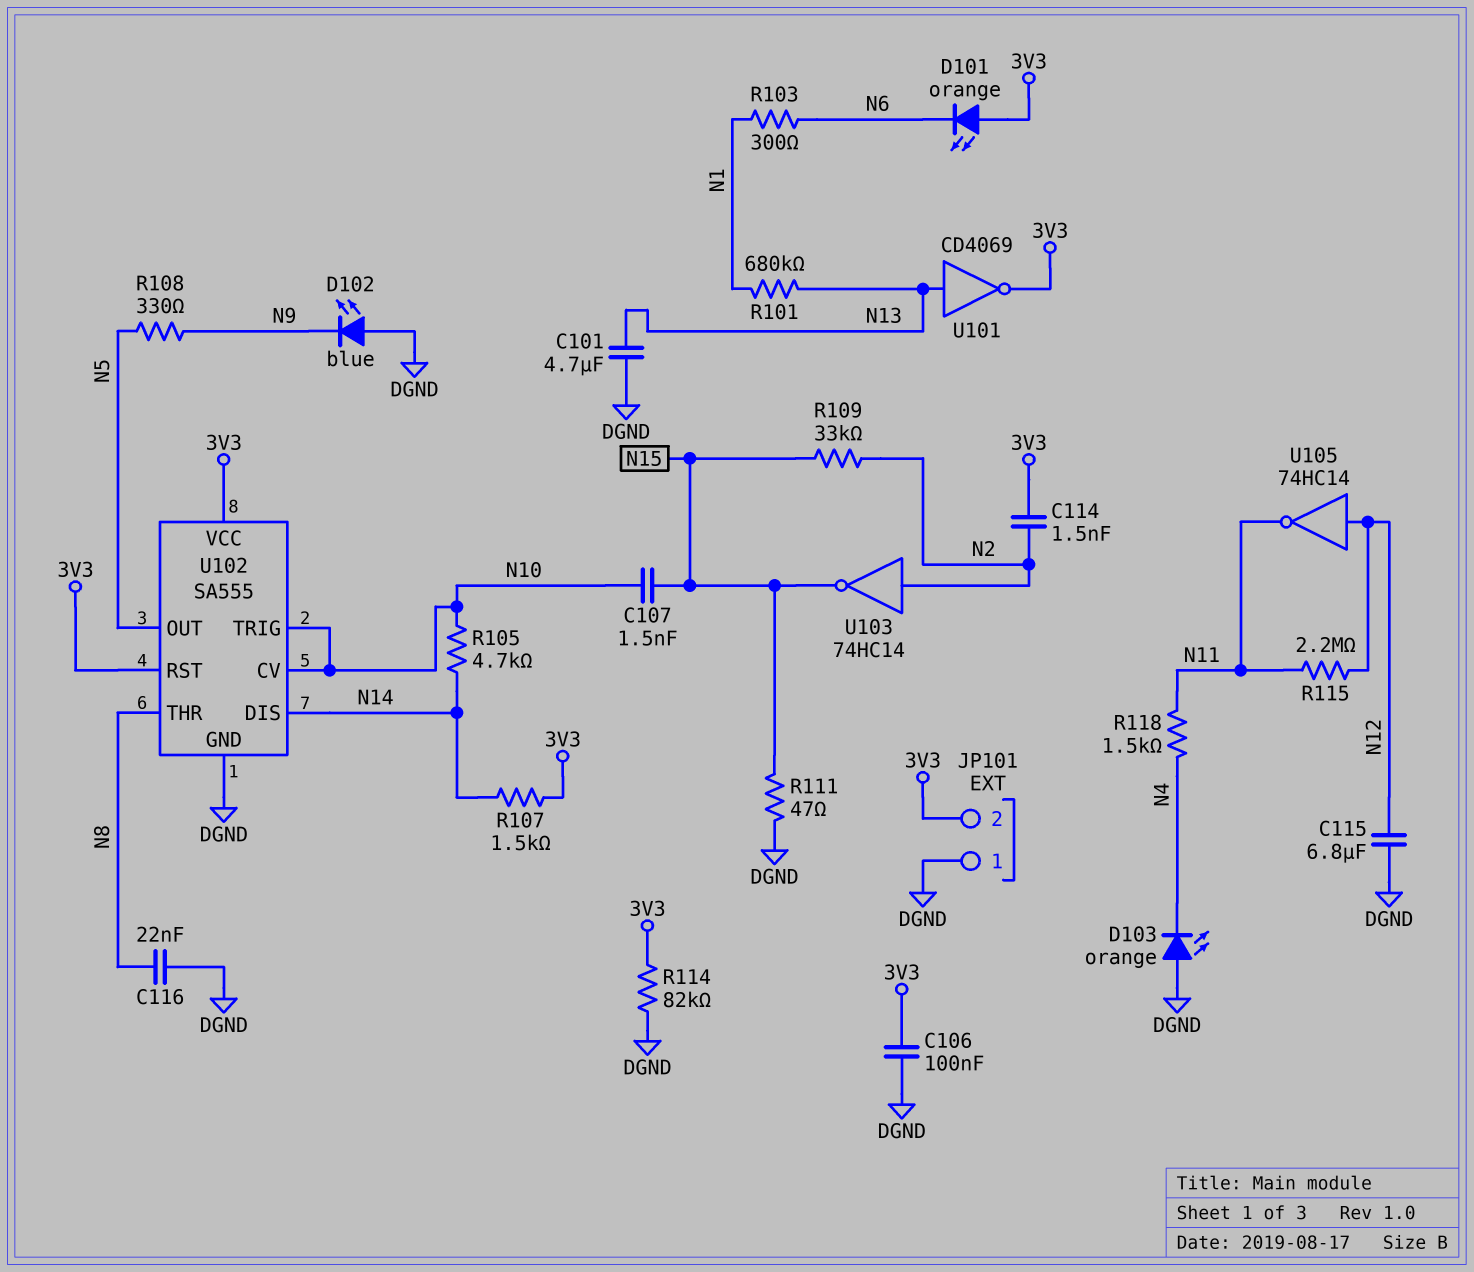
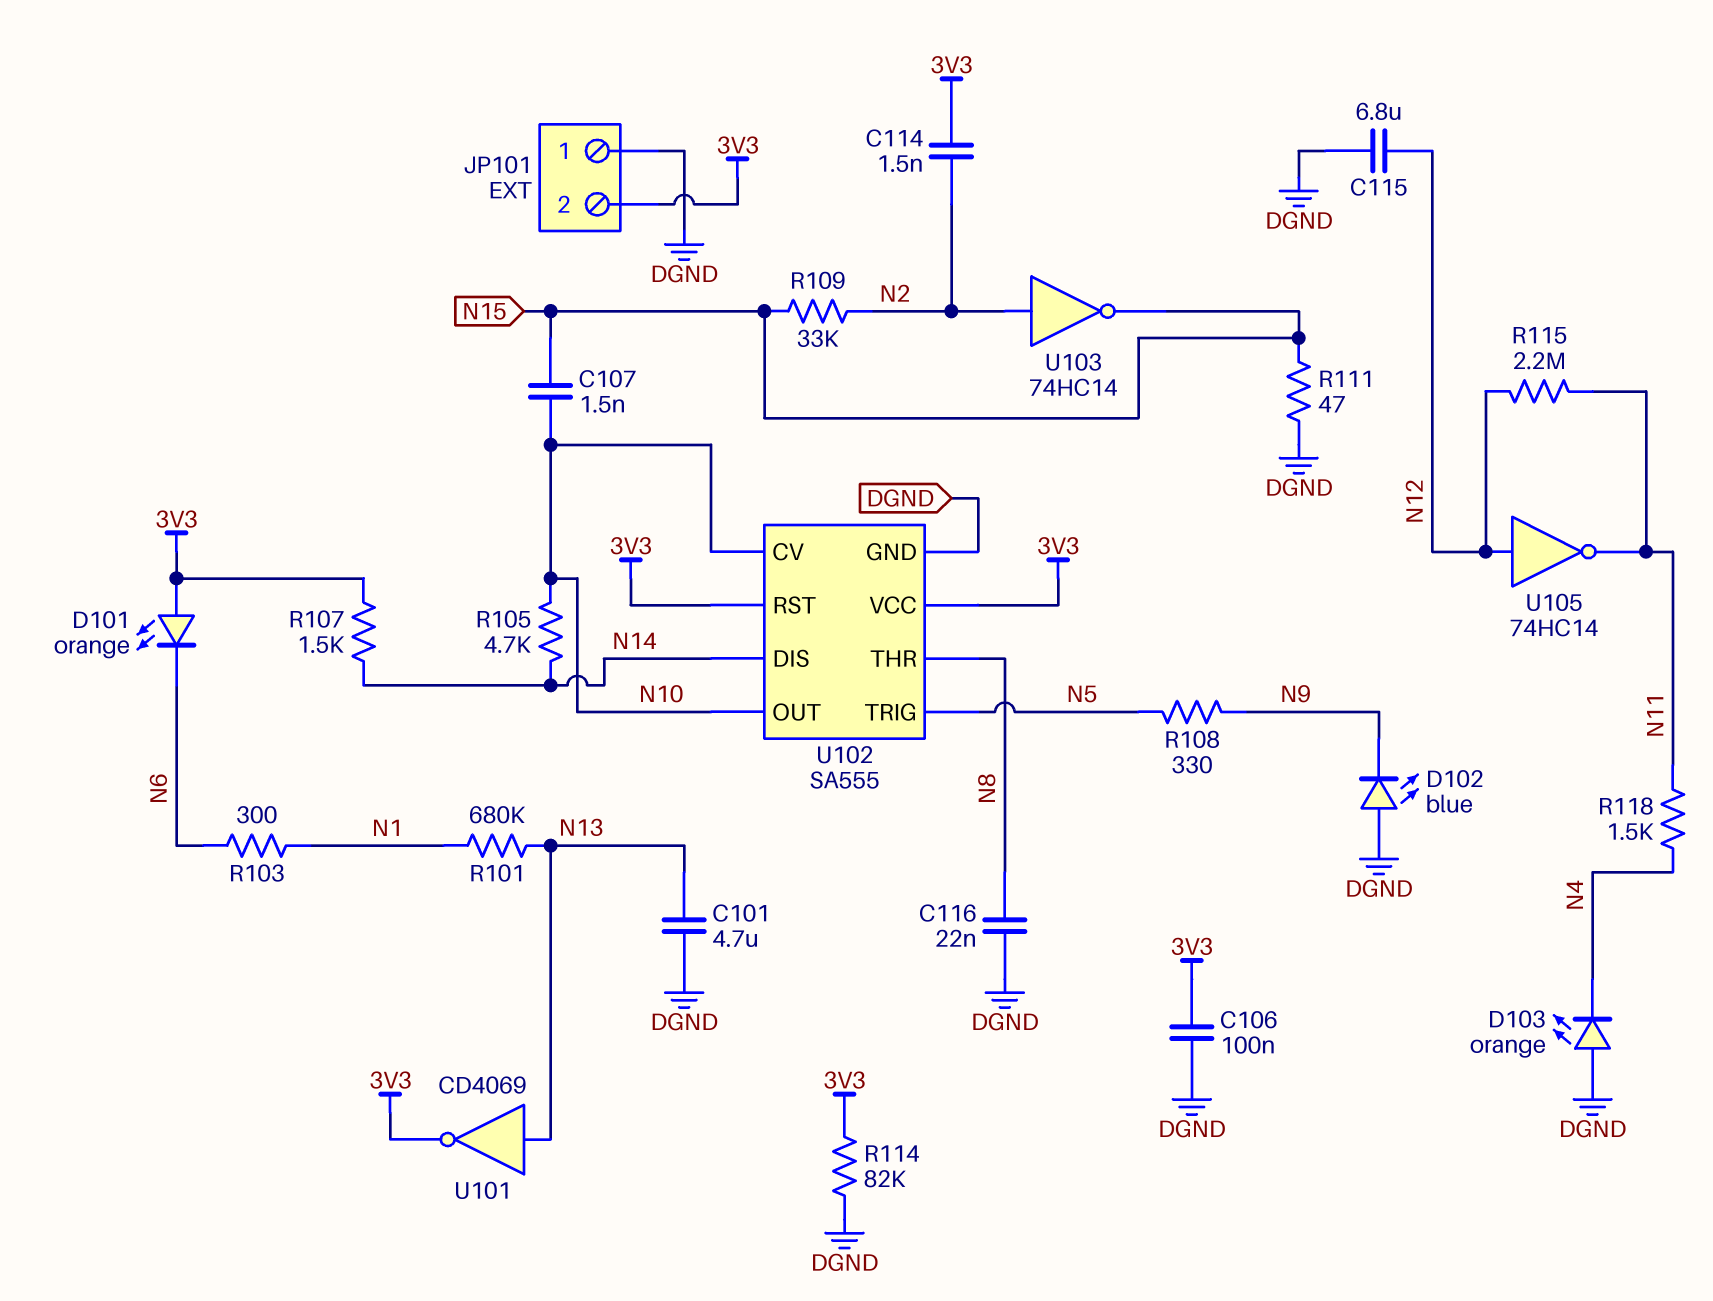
U102 pin OUT: N5 -> N10
U102 pin TRIG: N10 -> N5

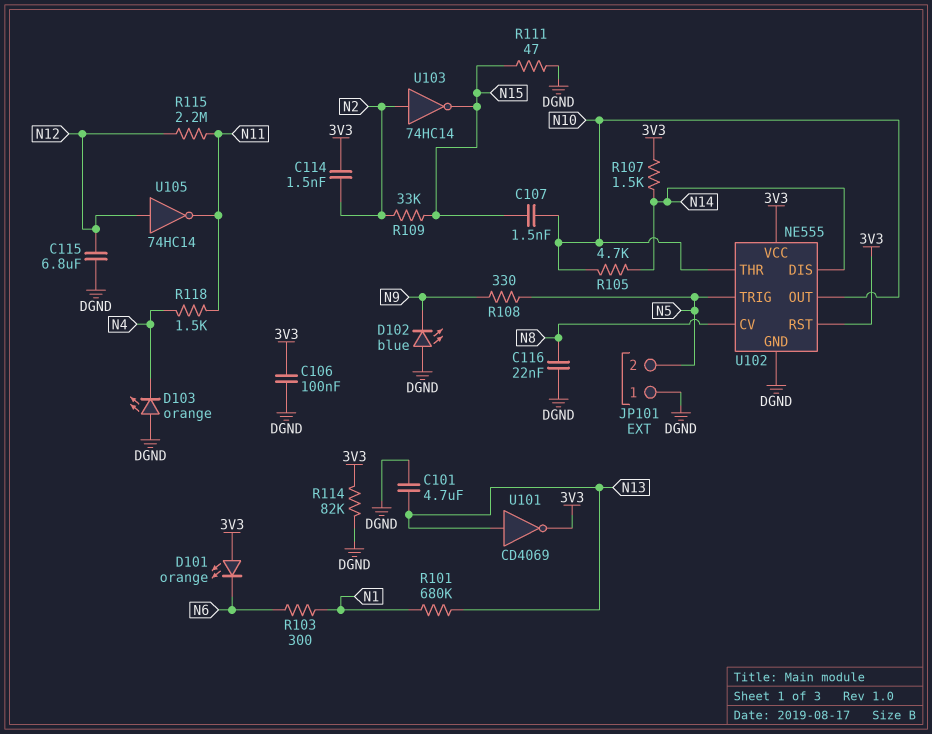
JP101 pin 2: 3V3 -> N5
U102: SA555 -> NE555
U102 pin CV: N10 -> N8
U102 pin THR: N8 -> N10

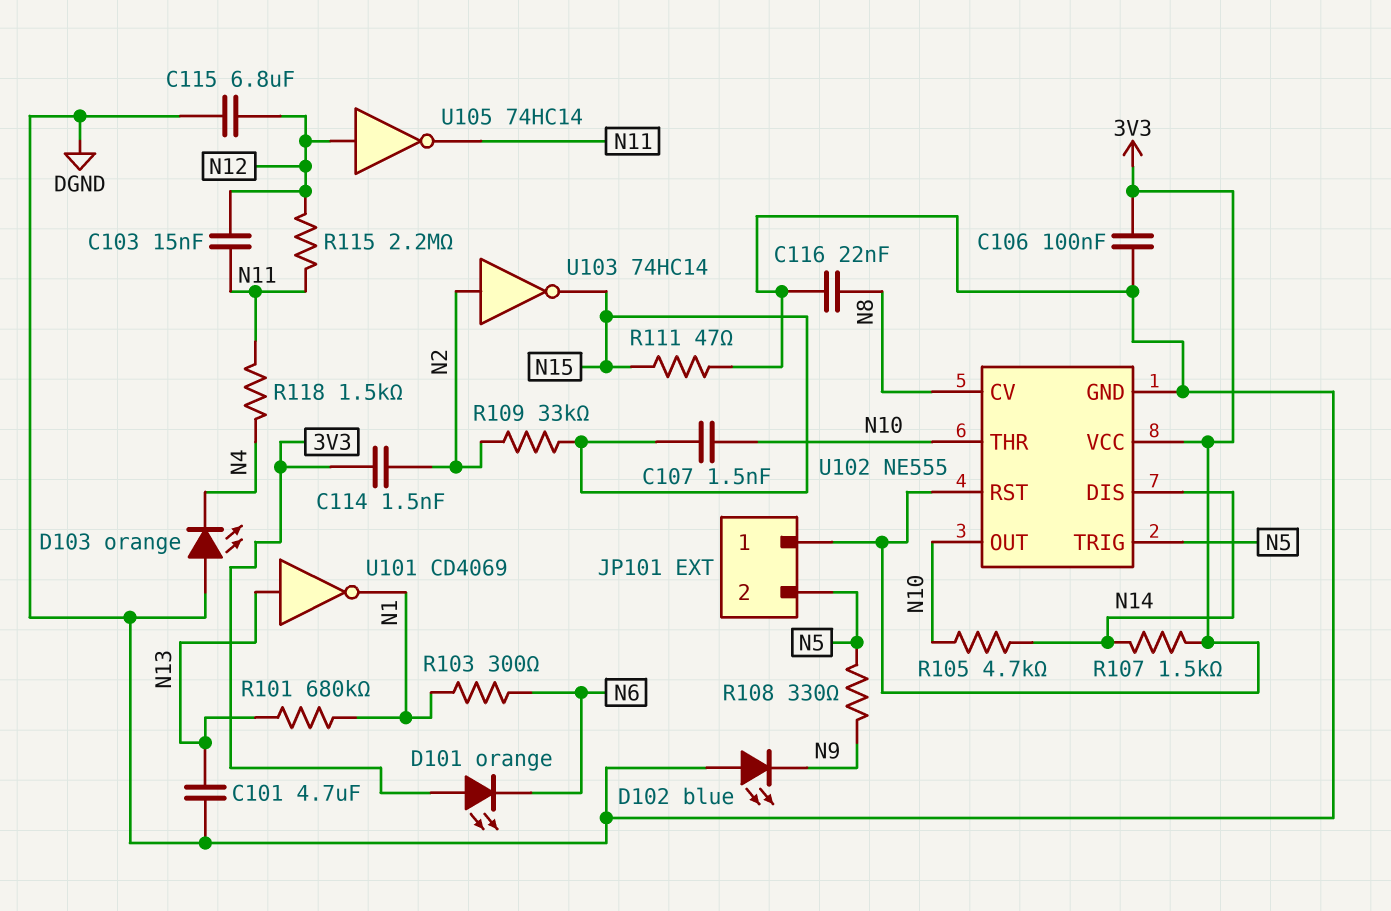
C103: none -> 15nF (N11, N12)
JP101 pin 1: DGND -> 3V3
R114: 82k (3V3, DGND) -> none
U101: NOT CD4069 (in N13, out 3V3) -> NOT CD4069 (in N13, out N1)

